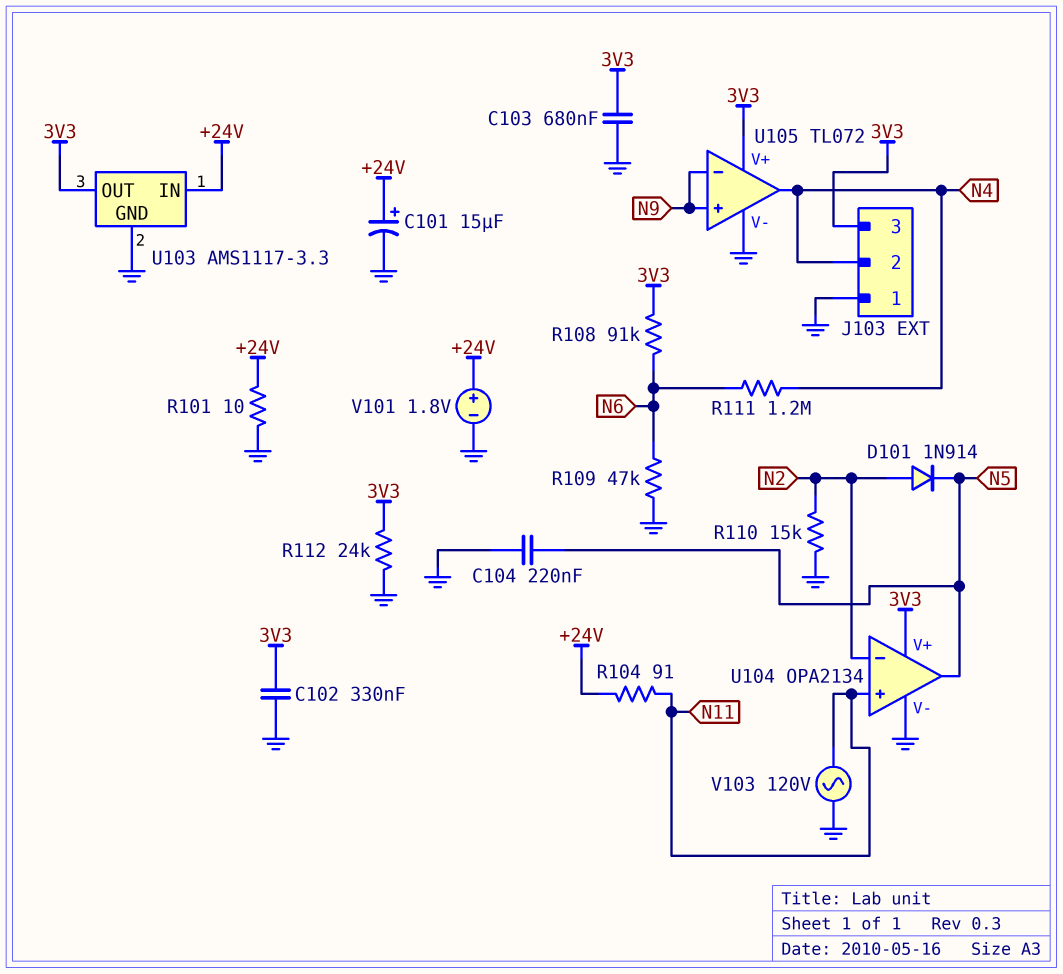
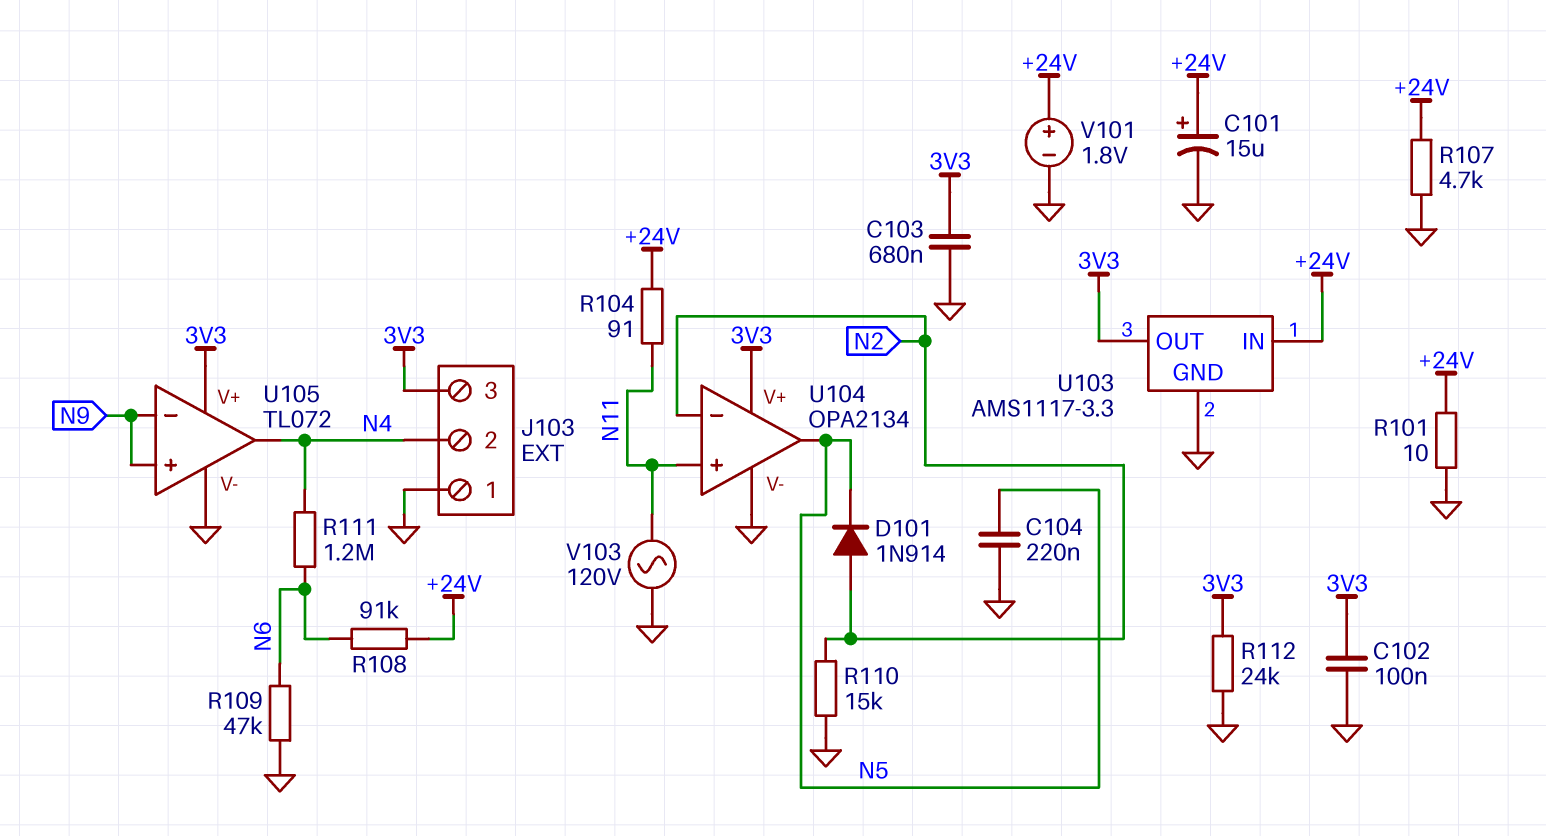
C102: 330nF (3V3, GND) -> 100nF (3V3, GND)
R107: none -> 4.7k (+24V, GND)
R108: 91k (3V3, N6) -> 91k (+24V, N6)

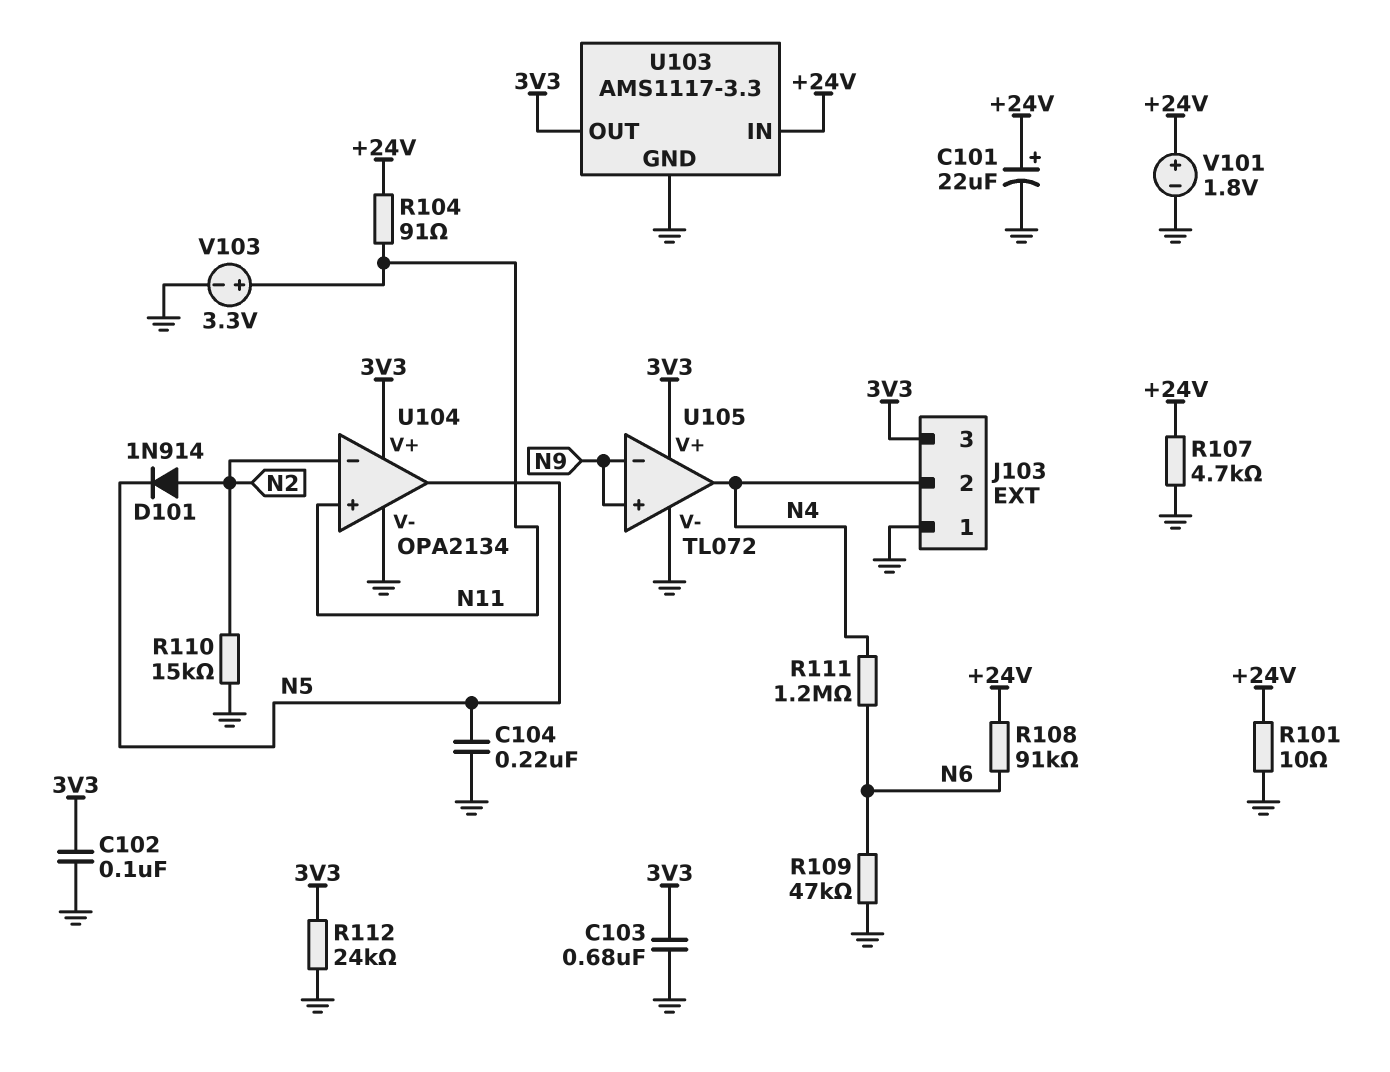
C101: 15uF (plus +24V, minus GND) -> 22uF (plus +24V, minus GND)
V103: AC 120V (GND, N11) -> 3.3V (plus N11, minus GND)

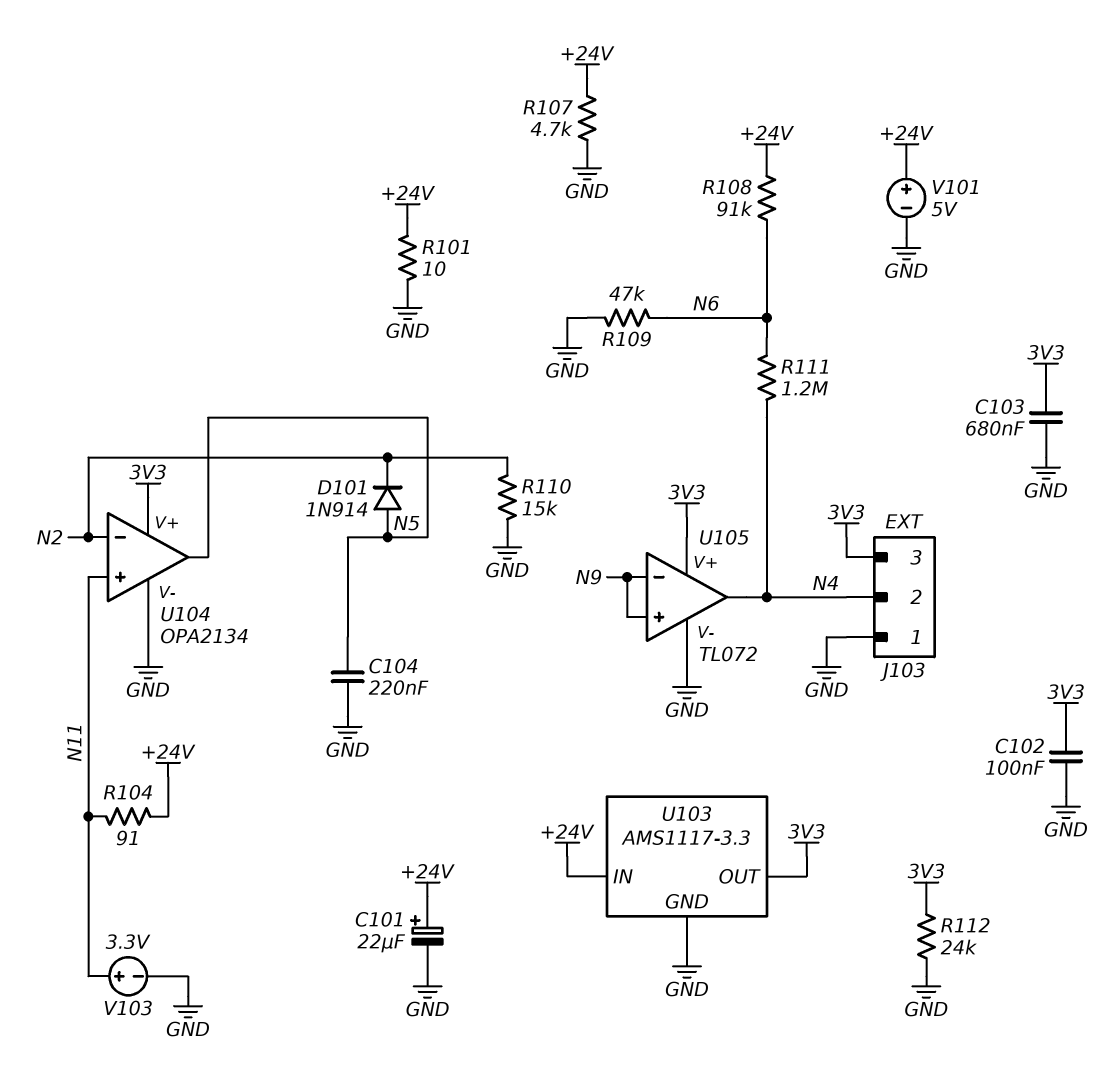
D101: diode 1N914 (A N2, K N5) -> diode 1N914 (A N5, K N2)
V101: 1.8V (plus +24V, minus GND) -> 5V (plus +24V, minus GND)

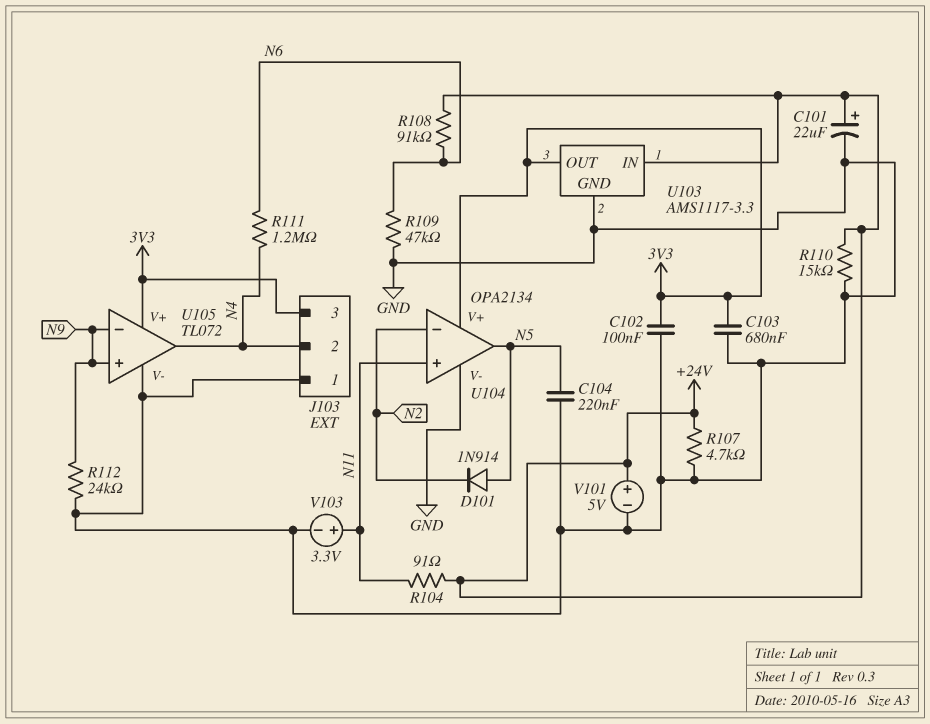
R101: 10 (+24V, GND) -> none
R110: 15k (GND, N2) -> 15k (+24V, GND)
R112: 24k (3V3, GND) -> 24k (GND, N9)

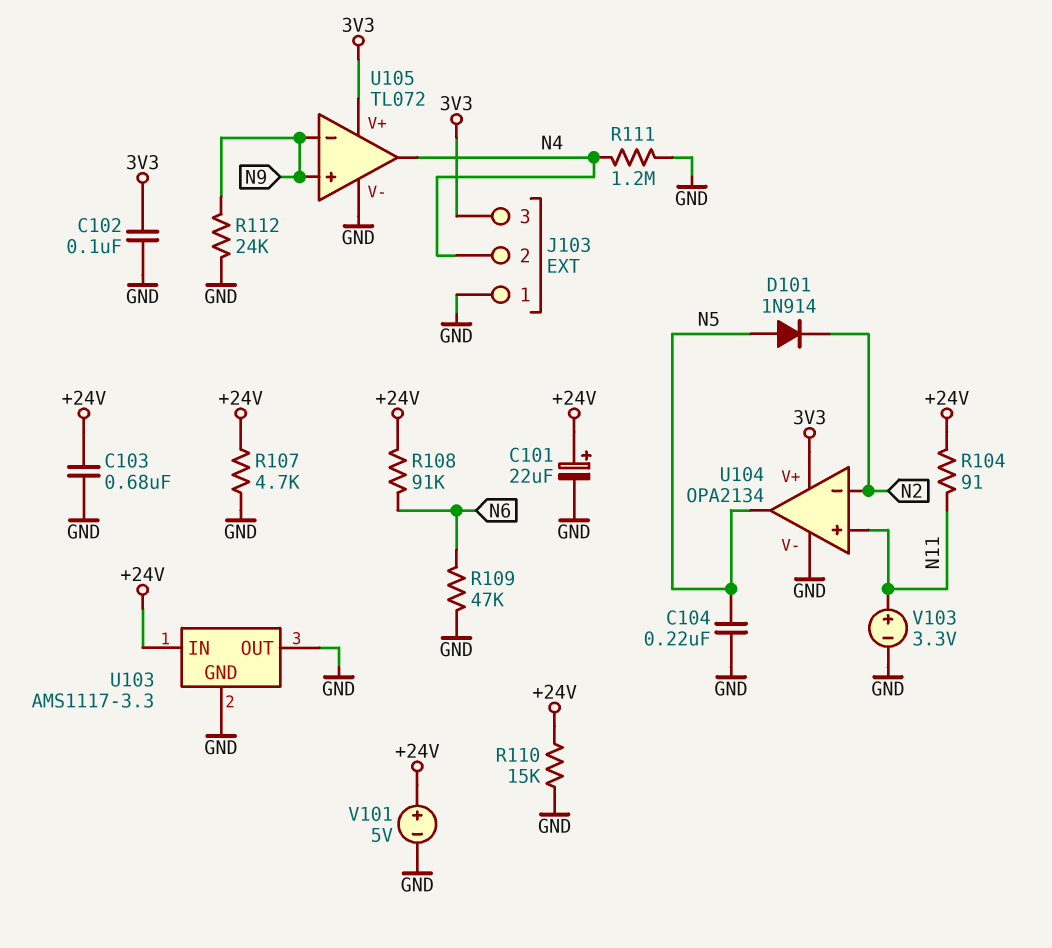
C103: 680nF (3V3, GND) -> 680nF (+24V, GND)
R111: 1.2M (N4, N6) -> 1.2M (GND, N4)
U103 pin OUT: 3V3 -> GND

